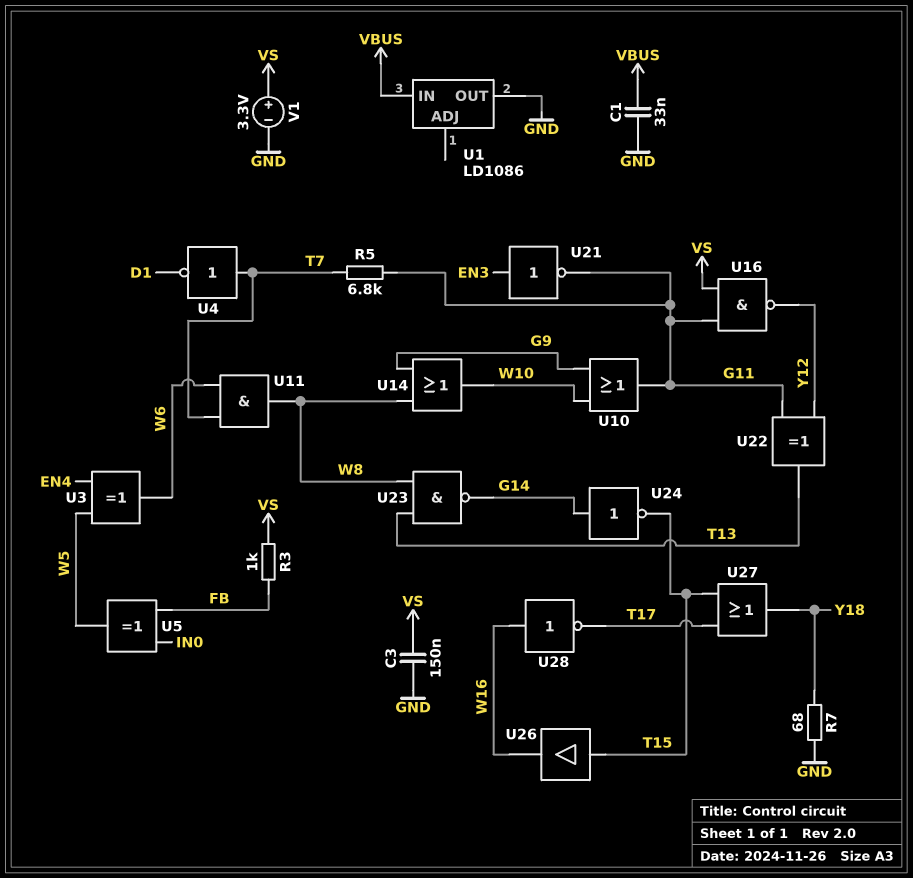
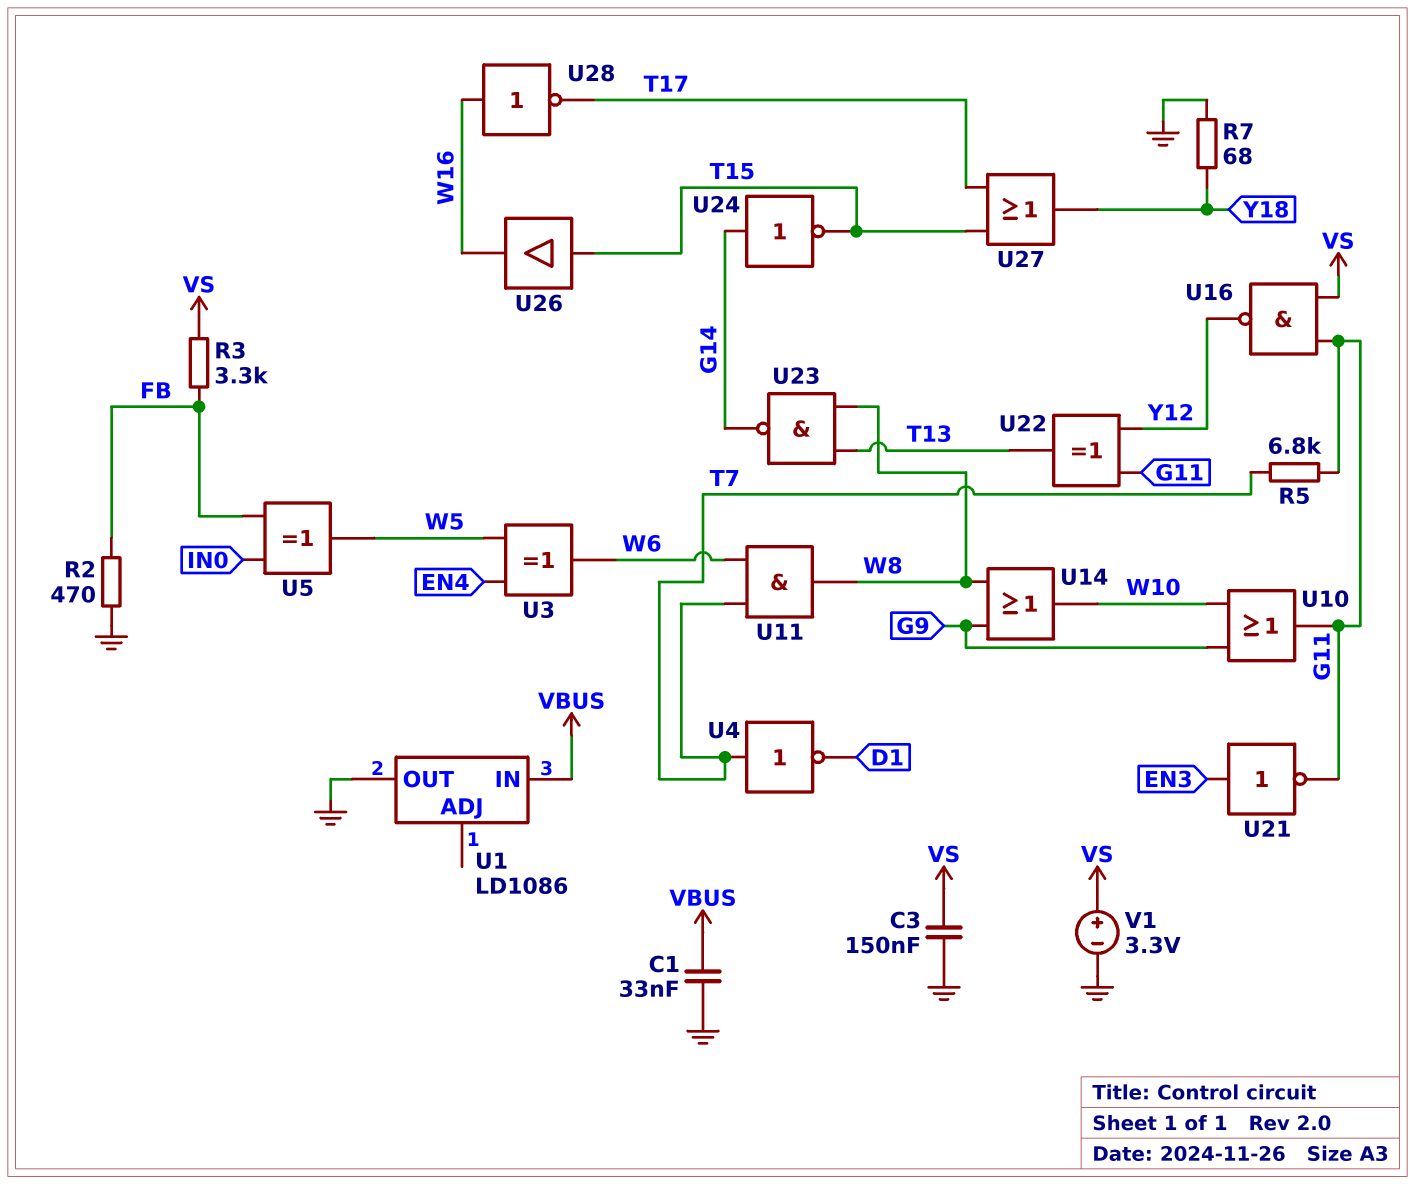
R2: none -> 470 (FB, GND)
R3: 1k (FB, VS) -> 3.3k (FB, VS)

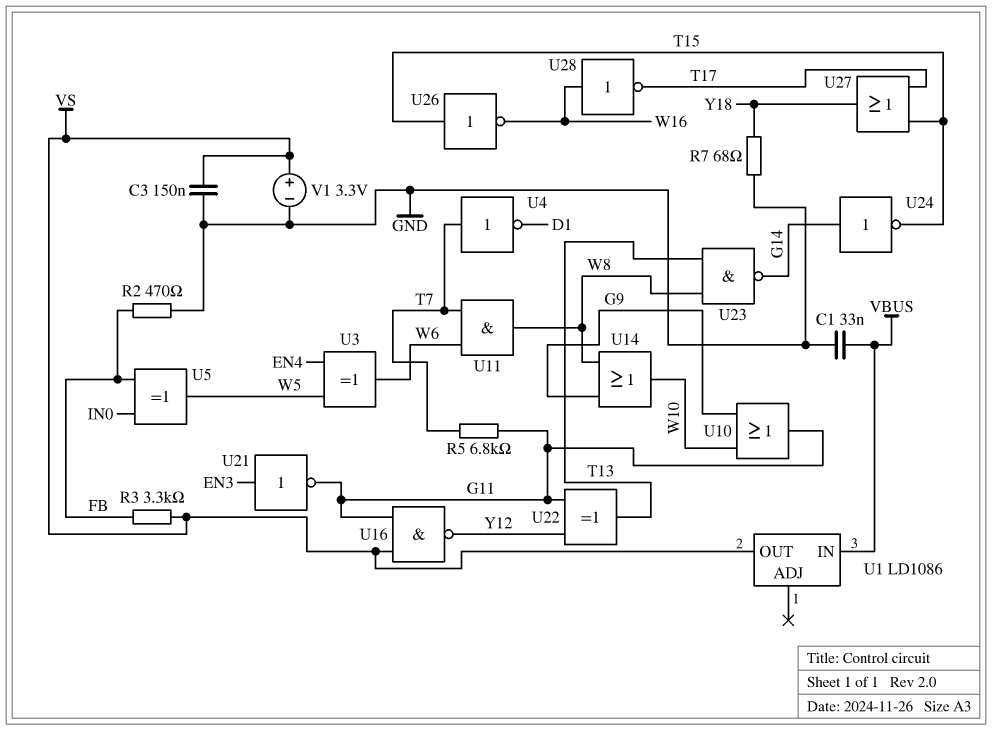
U1 pin OUT: GND -> VS
U26: buffer (in T15, out W16) -> NOT (in T15, out W16)

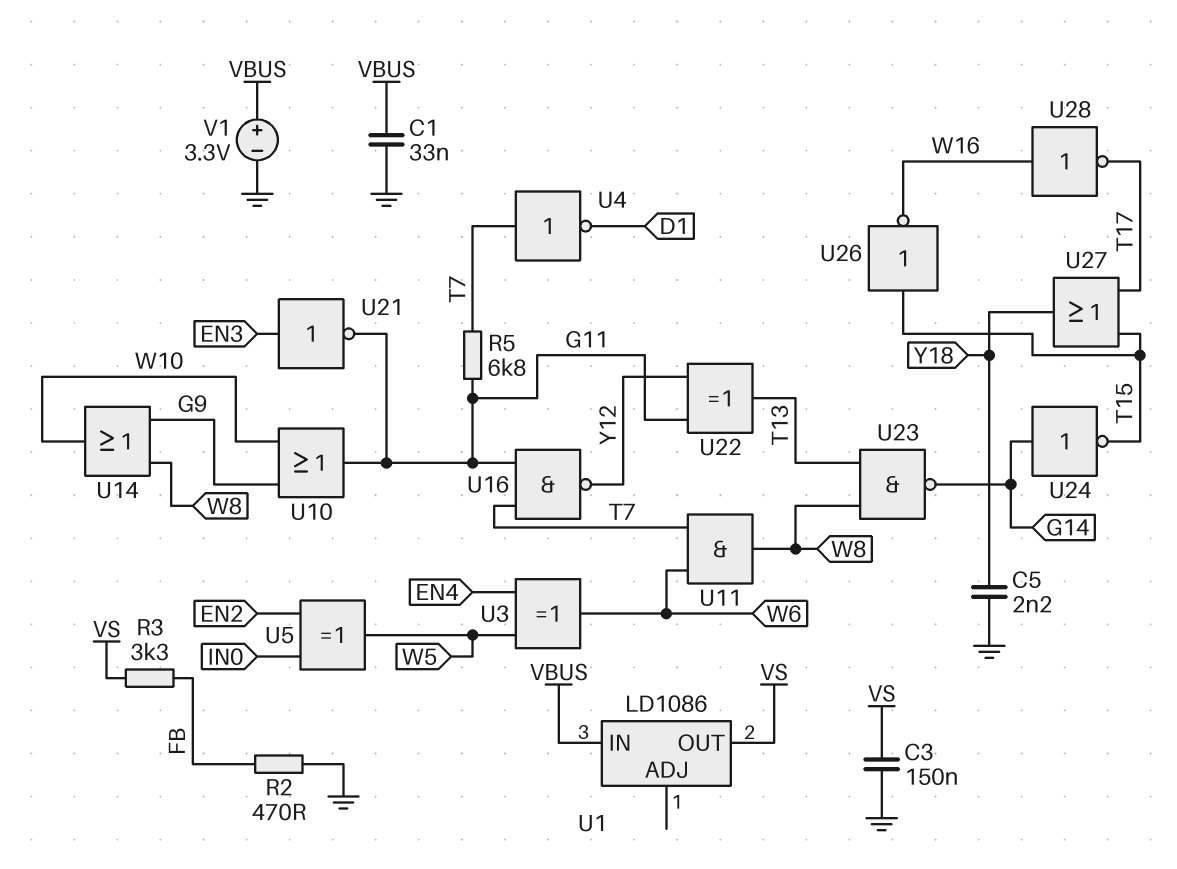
C5: none -> 2.2nF (GND, Y18)
R7: 68 (GND, Y18) -> none
U5: XOR (in FB, in IN0, out W5) -> XOR (in EN2, in IN0, out W5)
U16: NAND (in G11, in VS, out Y12) -> NAND (in G11, in T7, out Y12)
V1: 3.3V (plus VS, minus GND) -> 3.3V (plus VBUS, minus GND)

